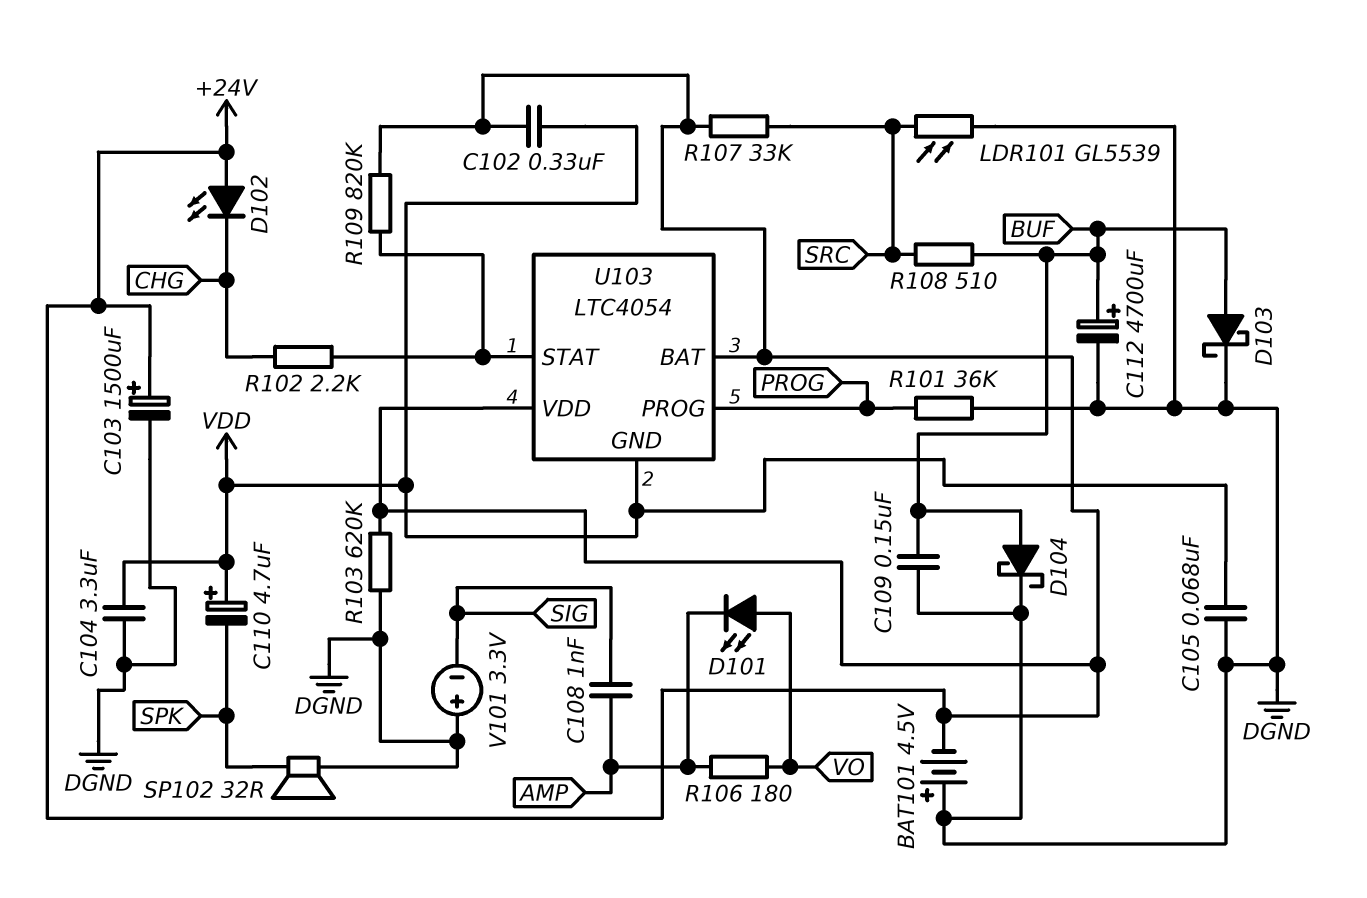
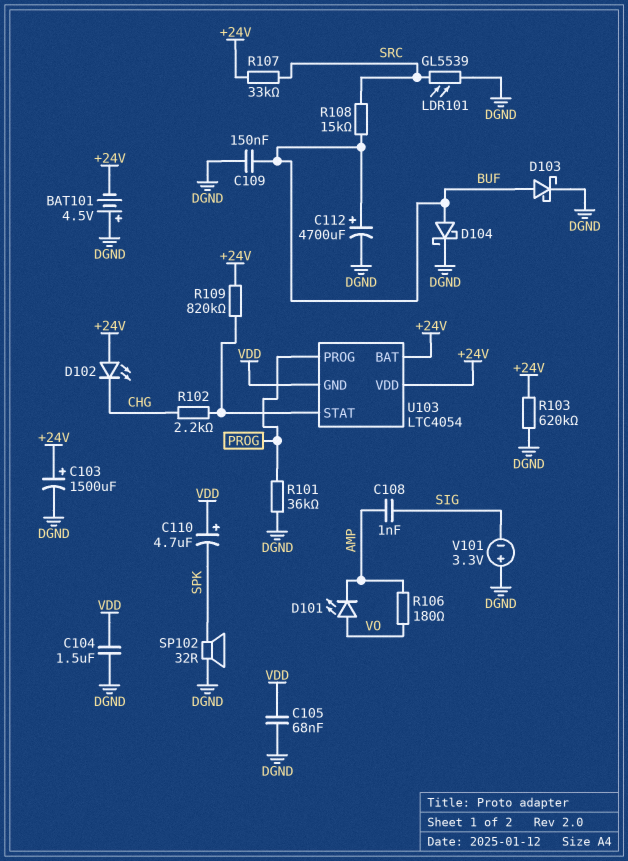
C102: 330nF (+24V, VDD) -> none
C104: 3.3uF (DGND, VDD) -> 1.5uF (DGND, VDD)
R108: 510 (BUF, SRC) -> 15k (BUF, SRC)

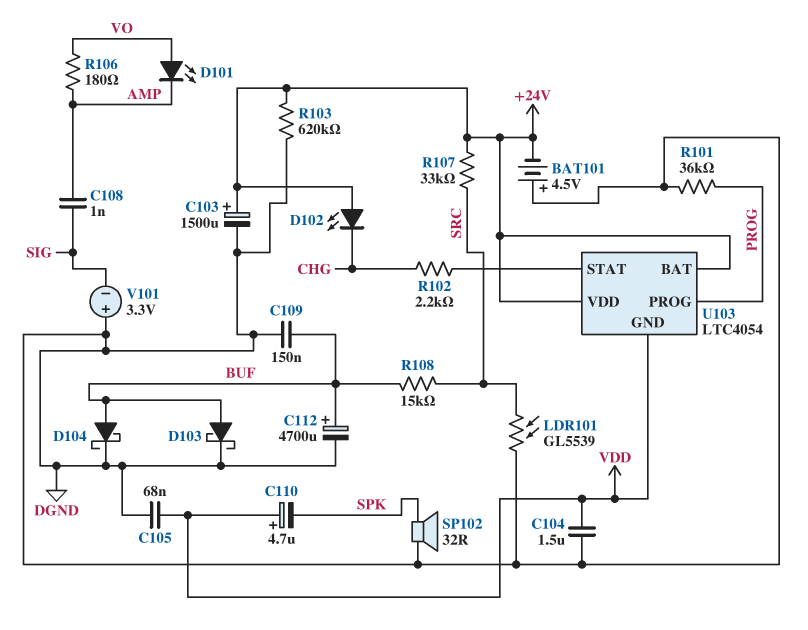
R109: 820k (+24V, U103/STAT) -> none

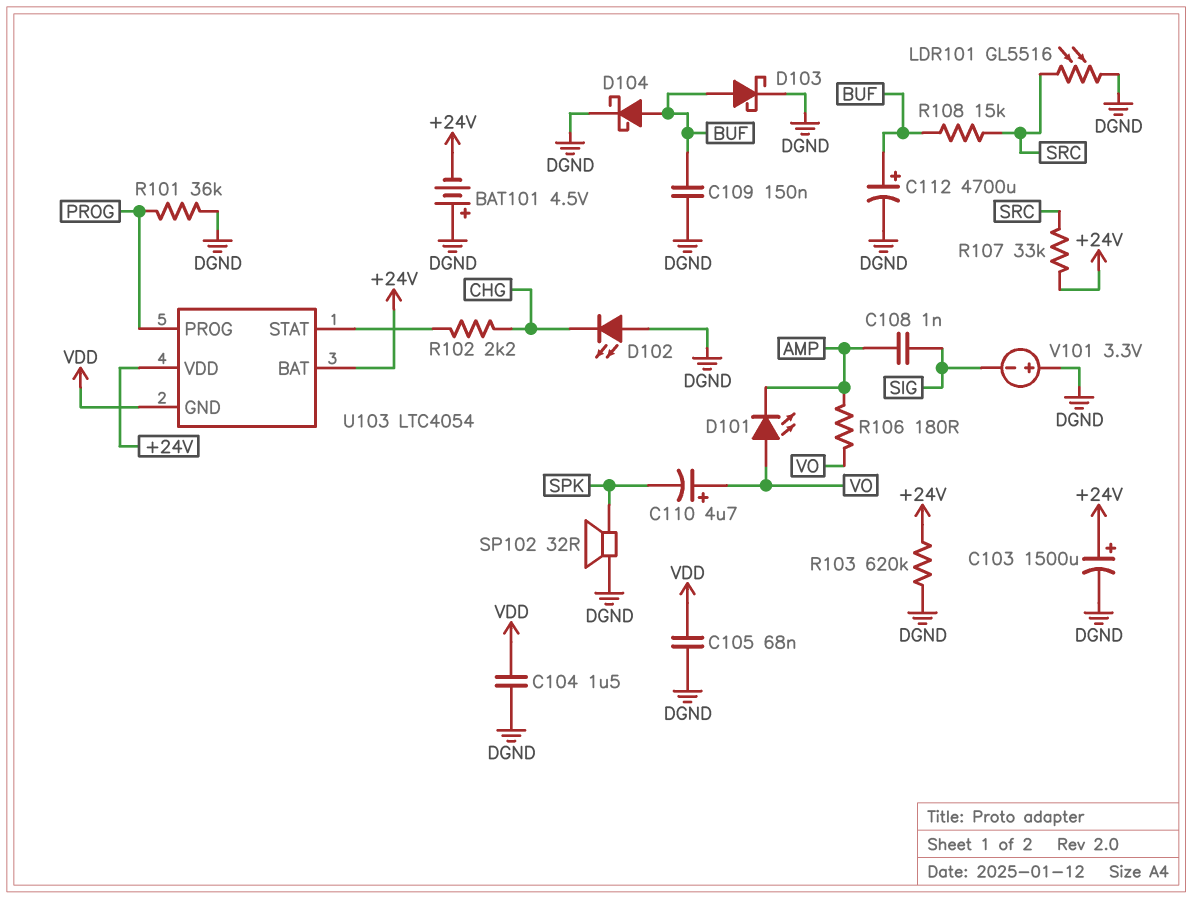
C110: 4.7uF (plus VDD, minus SPK) -> 4.7uF (plus VO, minus SPK)
D102: LED (A +24V, K CHG) -> LED (A DGND, K CHG)
LDR101: GL5539 (DGND, SRC) -> GL5516 (DGND, SRC)

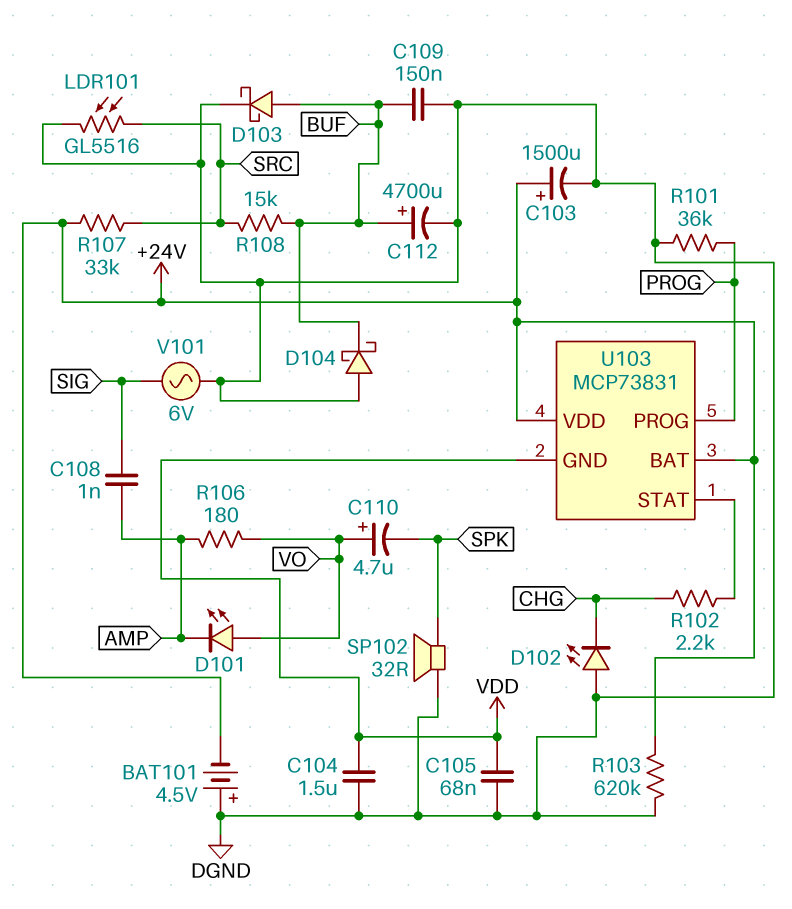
D104: schottky (A BUF, K DGND) -> schottky (A DGND, K BUF)
U103: LTC4054 -> MCP73831
V101: 3.3V (plus DGND, minus SIG) -> AC 6V (DGND, SIG)

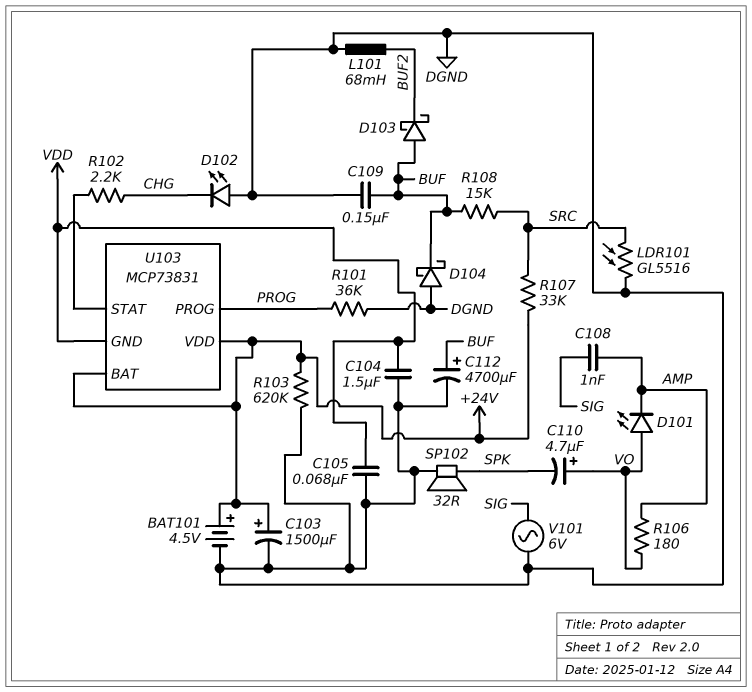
BAT101: 4.5V (plus DGND, minus +24V) -> 4.5V (plus +24V, minus DGND)
D103: schottky (A BUF, K DGND) -> schottky (A BUF, K BUF2)
L101: none -> 68mH (BUF2, DGND)

